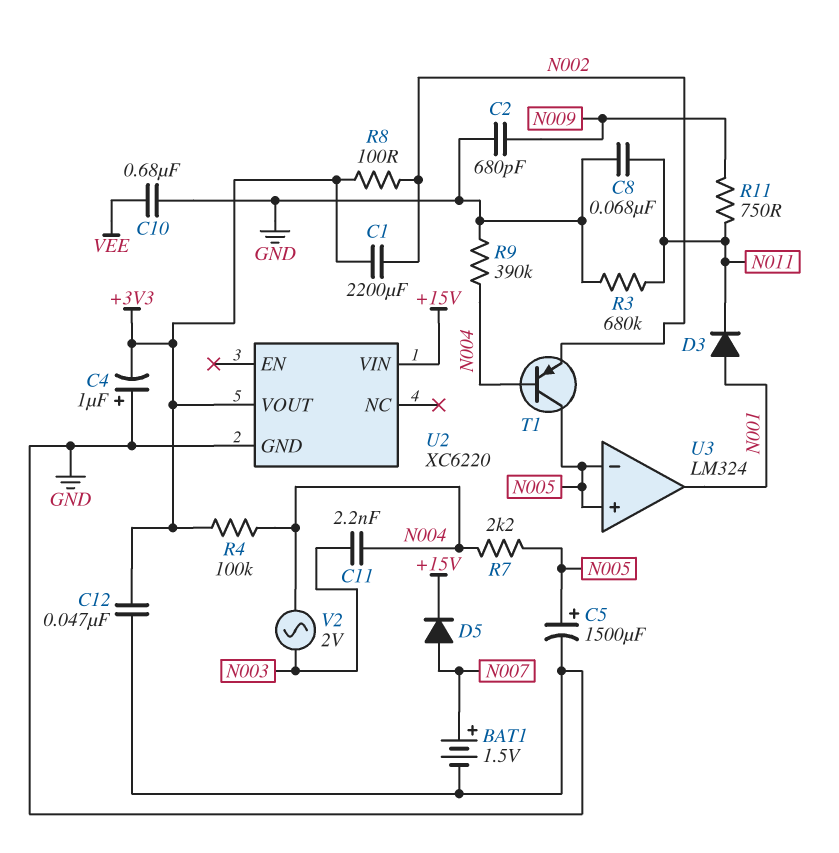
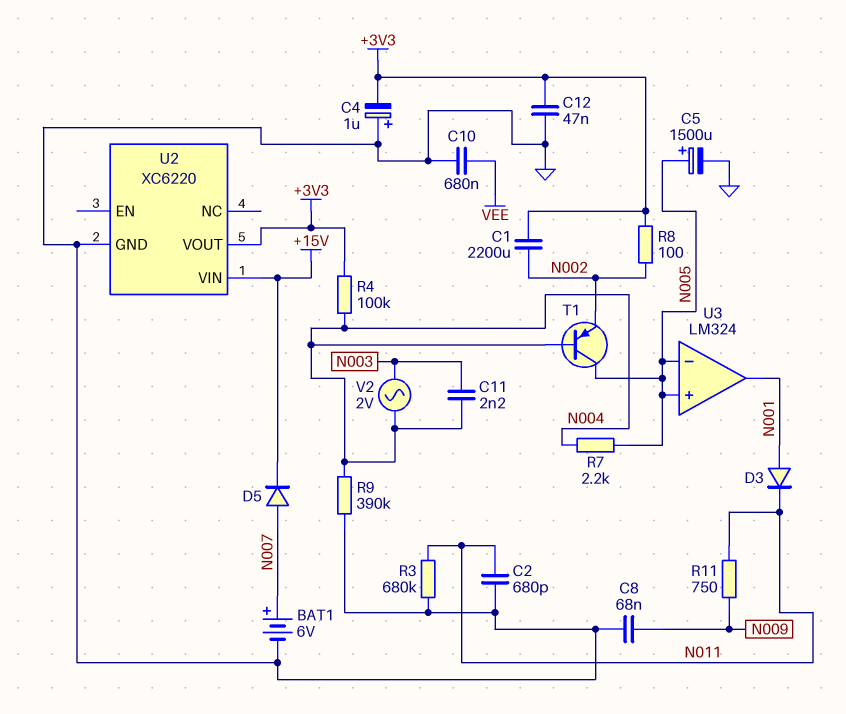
BAT1: 1.5V (plus N007, minus GND) -> 6V (plus N007, minus GND)
C2: 680pF (GND, N009) -> 680pF (GND, N011)
C8: 68nF (GND, N011) -> 68nF (GND, N009)

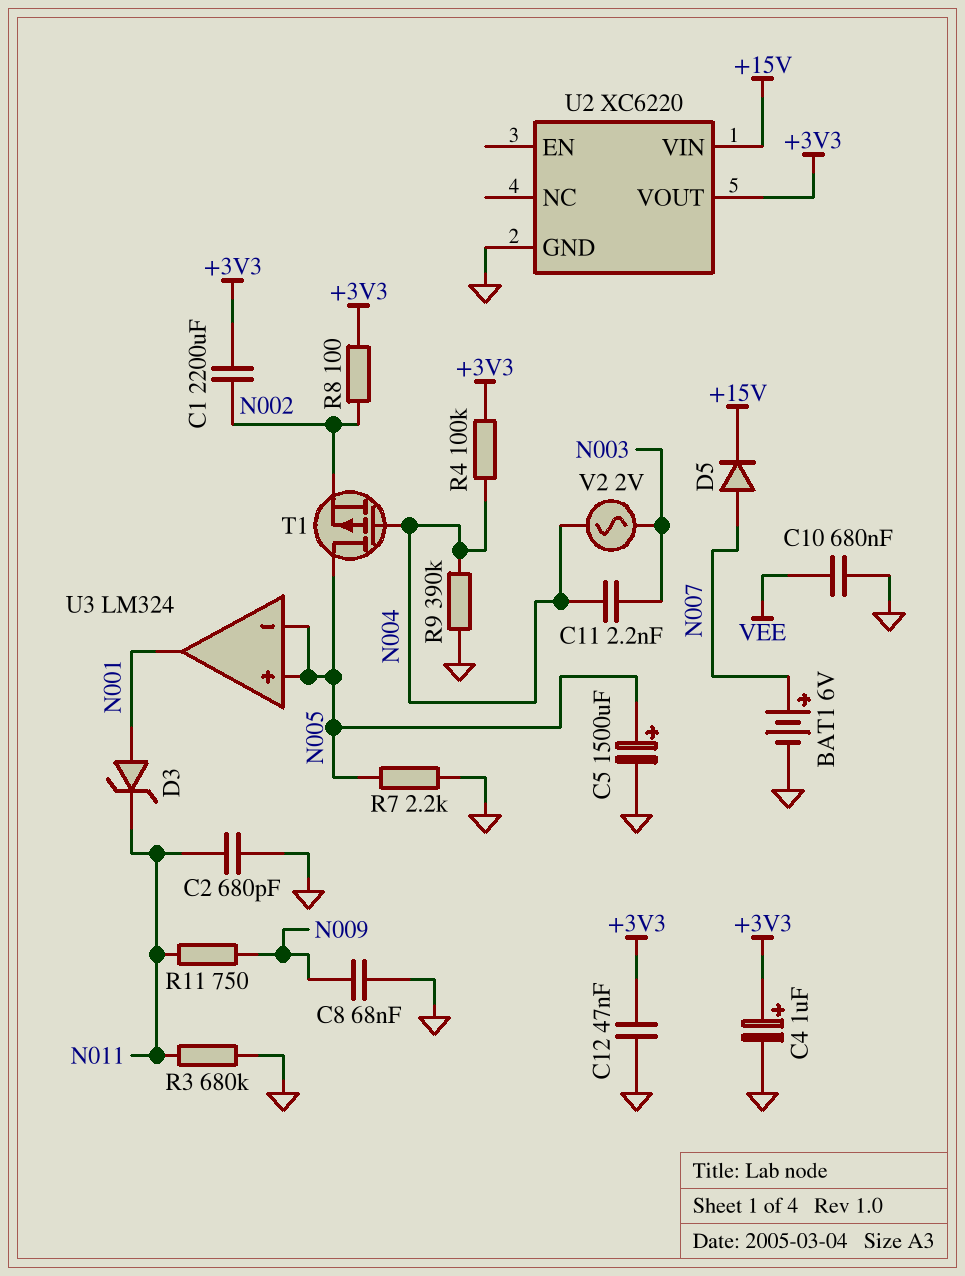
C4: 1uF (plus GND, minus +3V3) -> 1uF (plus +3V3, minus GND)
D3: diode (A N001, K N011) -> zener (A N001, K N011)
R7: 2.2k (N004, N005) -> 2.2k (GND, N005)
T1: PNP (B N004, C N005, E N002) -> PMOS (G N004, D N005, S N002)

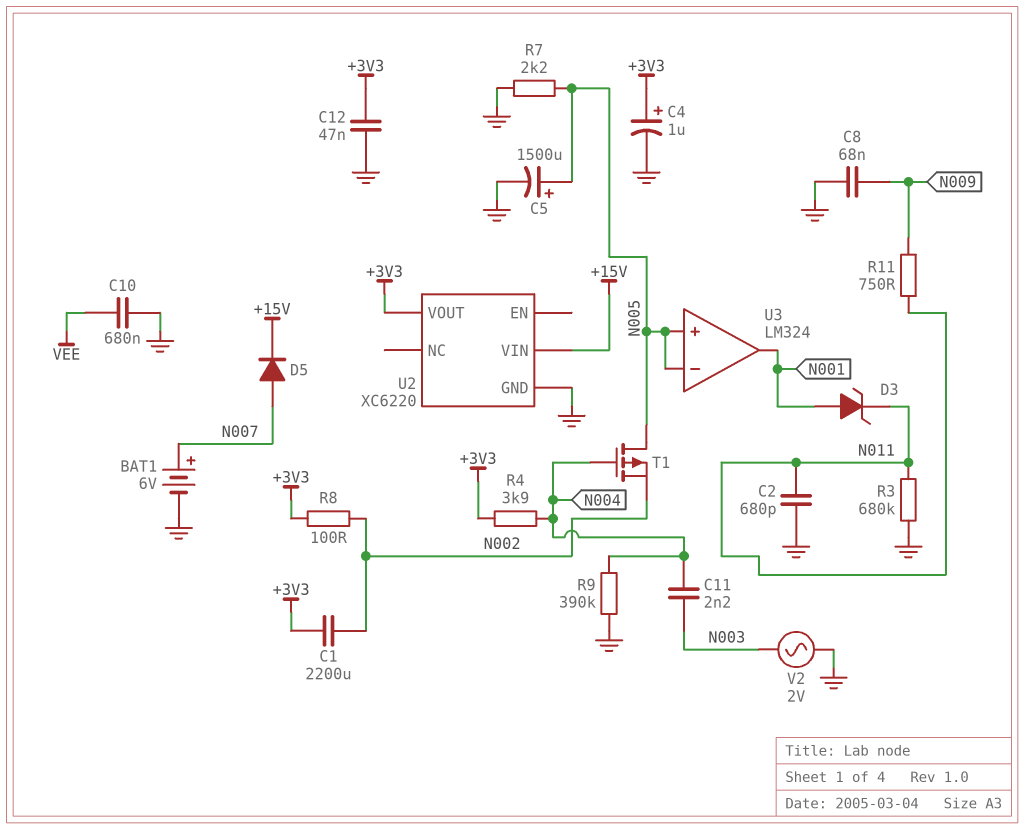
R4: 100k (+3V3, N004) -> 3.9k (+3V3, N004)
V2: AC 2V (N003, N004) -> AC 2V (GND, N003)

